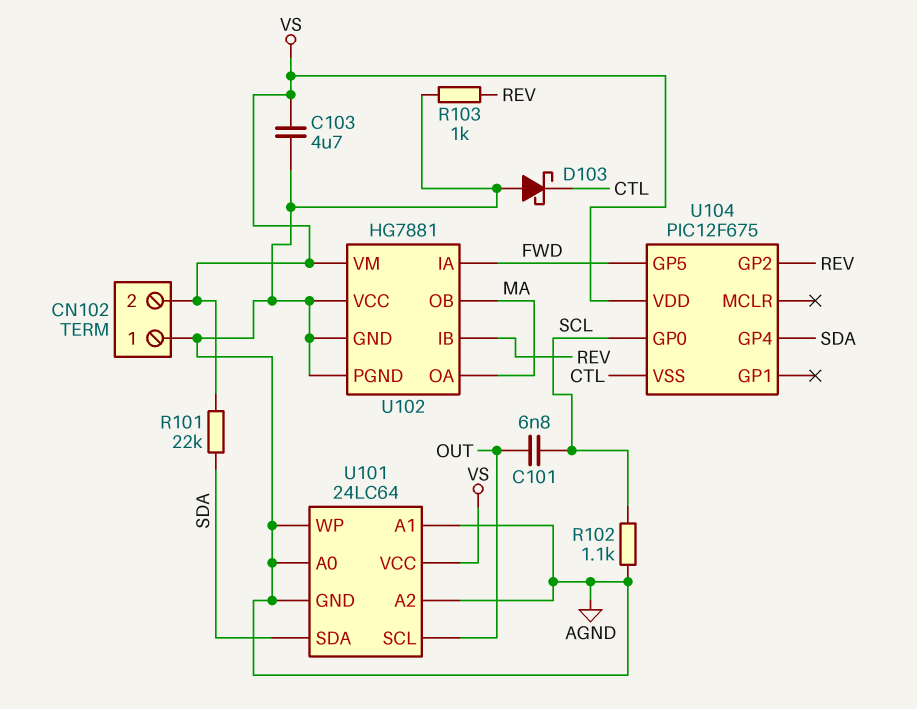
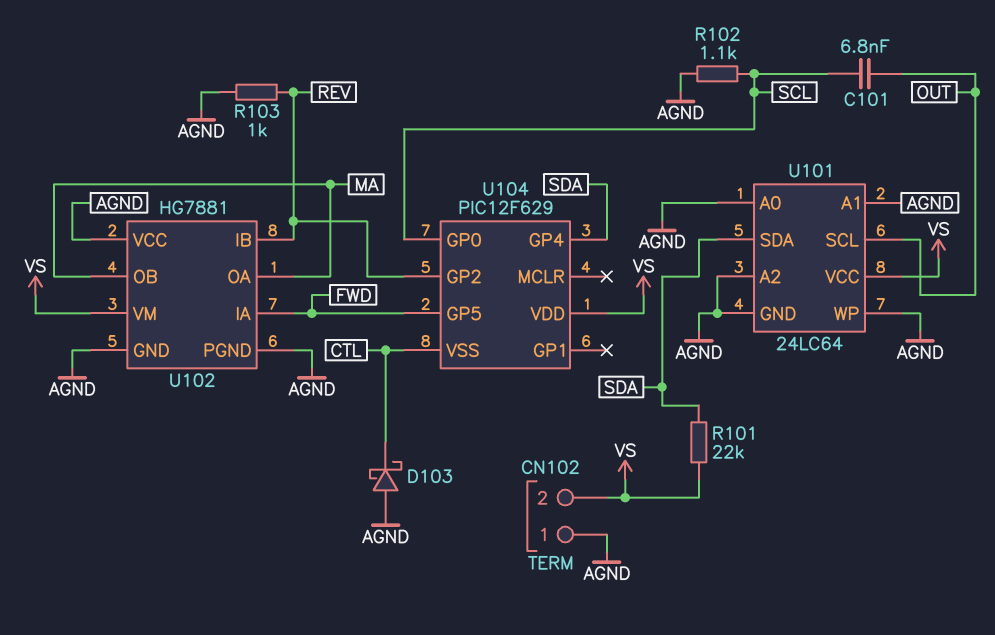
C103: 4.7uF (AGND, VS) -> none
U104: PIC12F675 -> PIC12F629

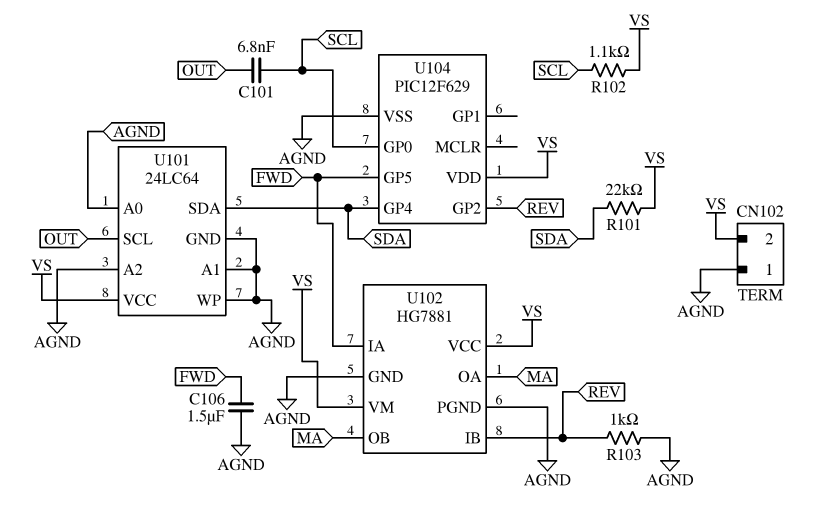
C106: none -> 1.5uF (AGND, FWD)
D103: schottky (A AGND, K CTL) -> none
R102: 1.1k (AGND, SCL) -> 1.1k (SCL, VS)
U102 pin VCC: AGND -> VS
U104 pin VSS: CTL -> AGND

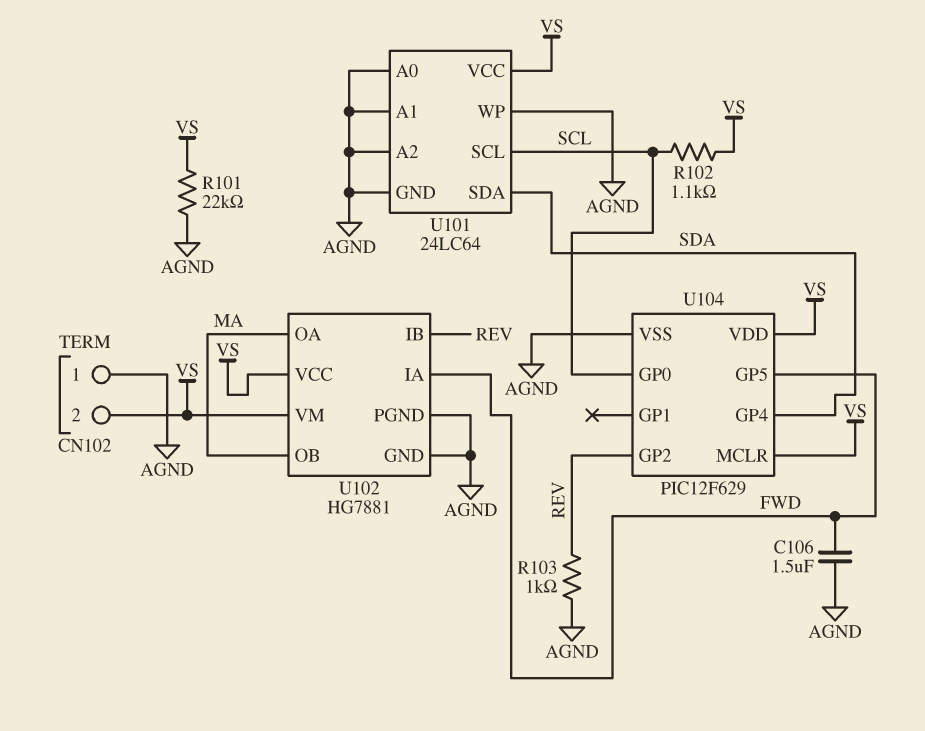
C101: 6.8nF (OUT, SCL) -> none
R101: 22k (SDA, VS) -> 22k (AGND, VS)
U101 pin SCL: OUT -> SCL
U104 pin MCLR: none -> VS

